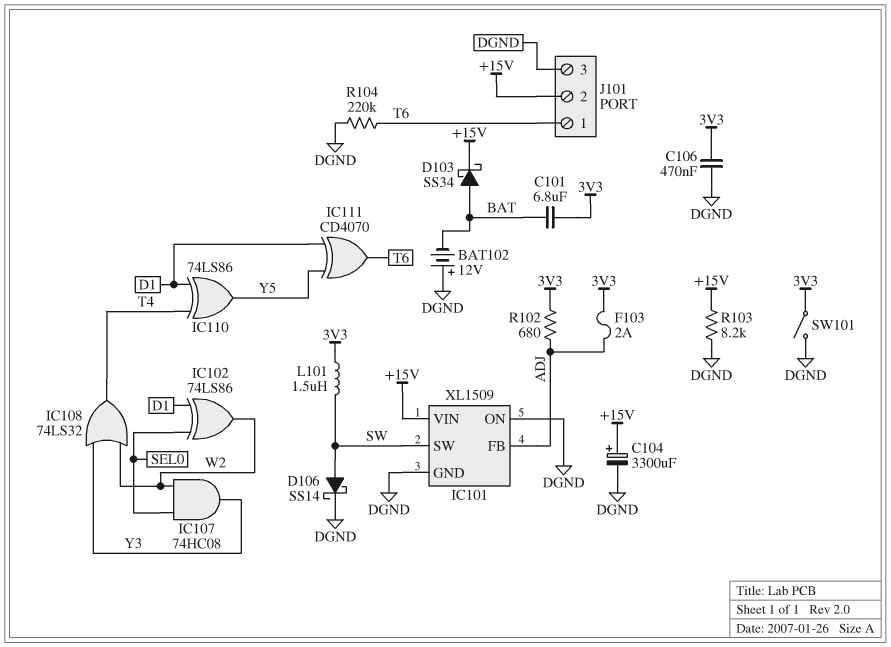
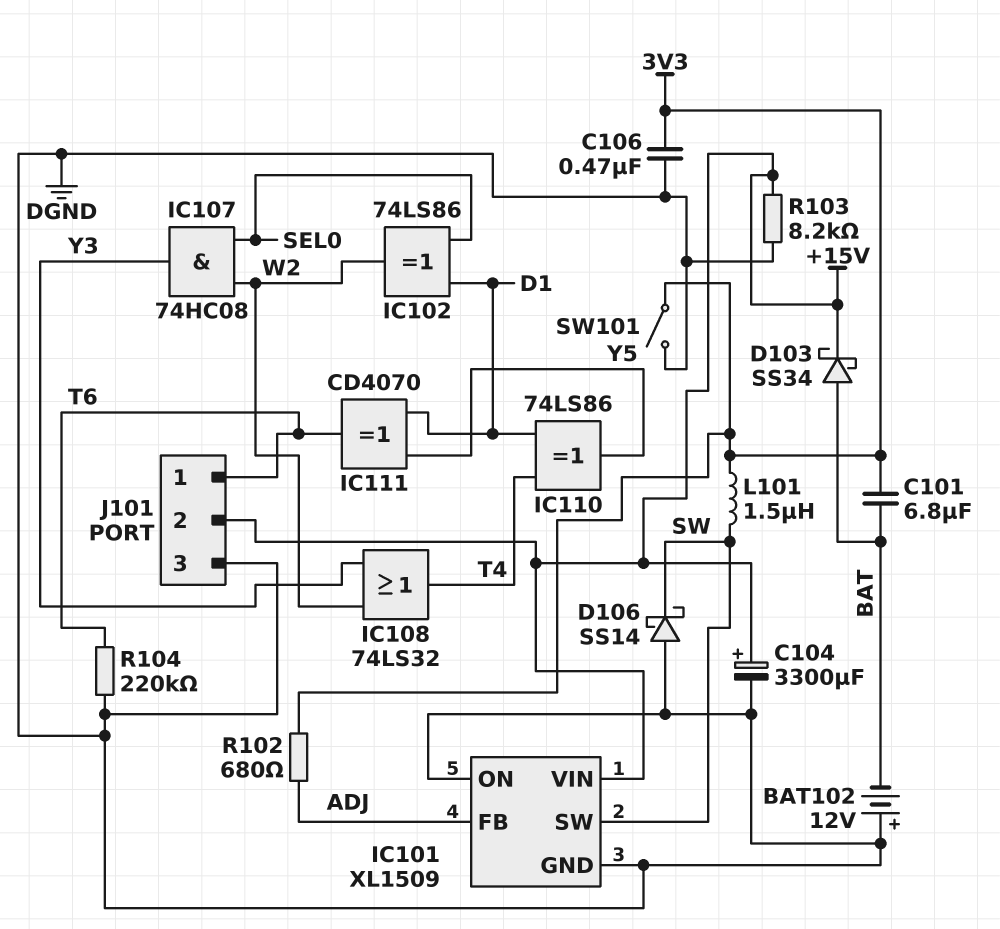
D106: schottky SS14 (A SW, K DGND) -> schottky SS14 (A DGND, K SW)
F103: 2A (3V3, ADJ) -> none

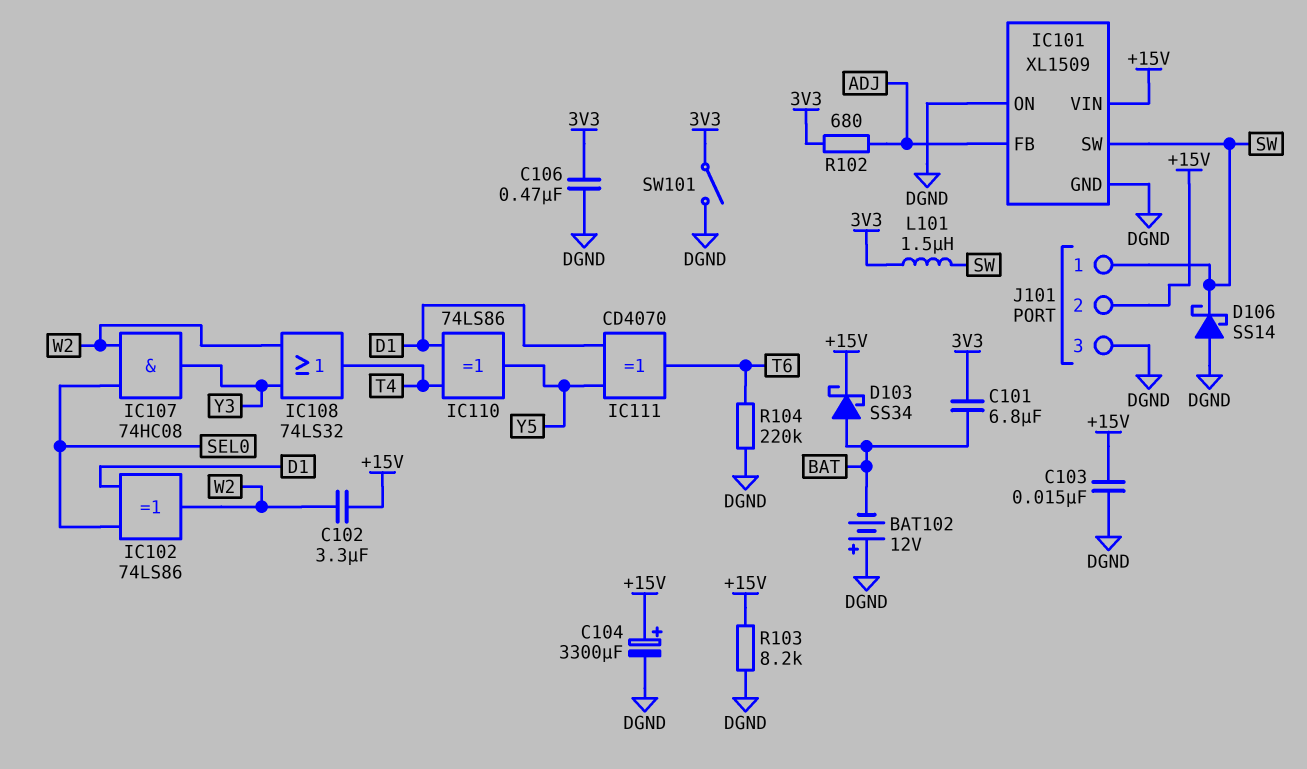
C102: none -> 3.3uF (+15V, W2)
C103: none -> 15nF (+15V, DGND)
J101 pin 1: T6 -> SW

